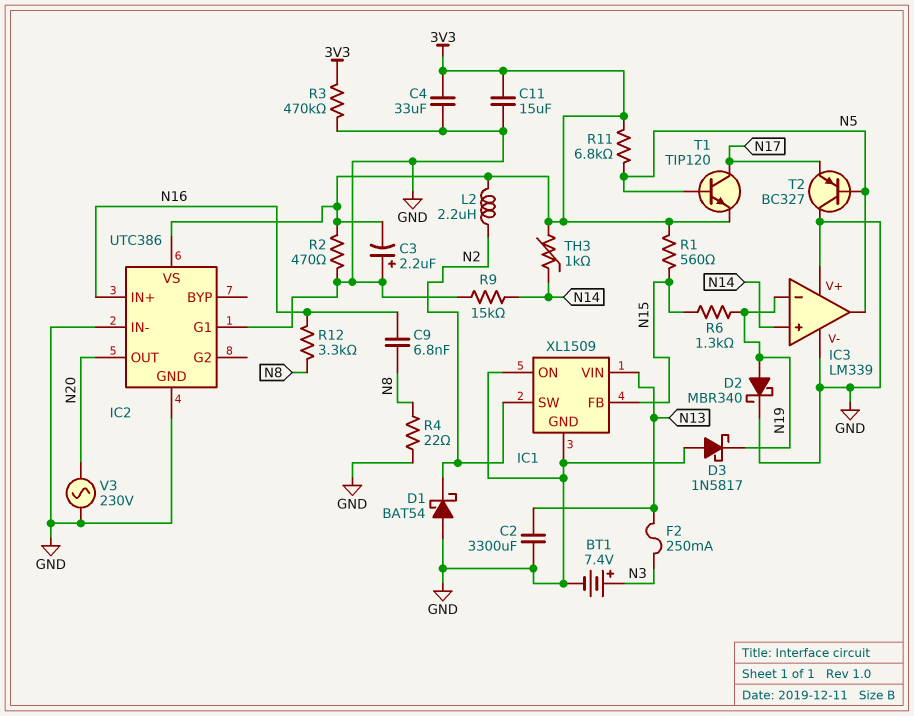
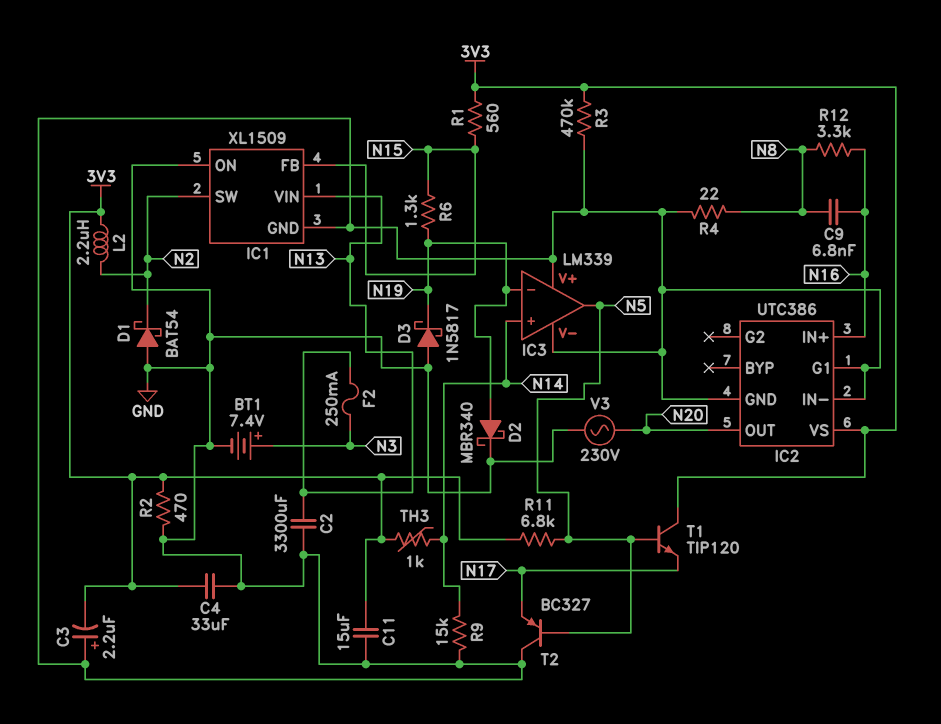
T1: NPN TIP120 (B N5, C N17, E 3V3) -> NPN TIP120 (B N5, C 3V3, E N17)

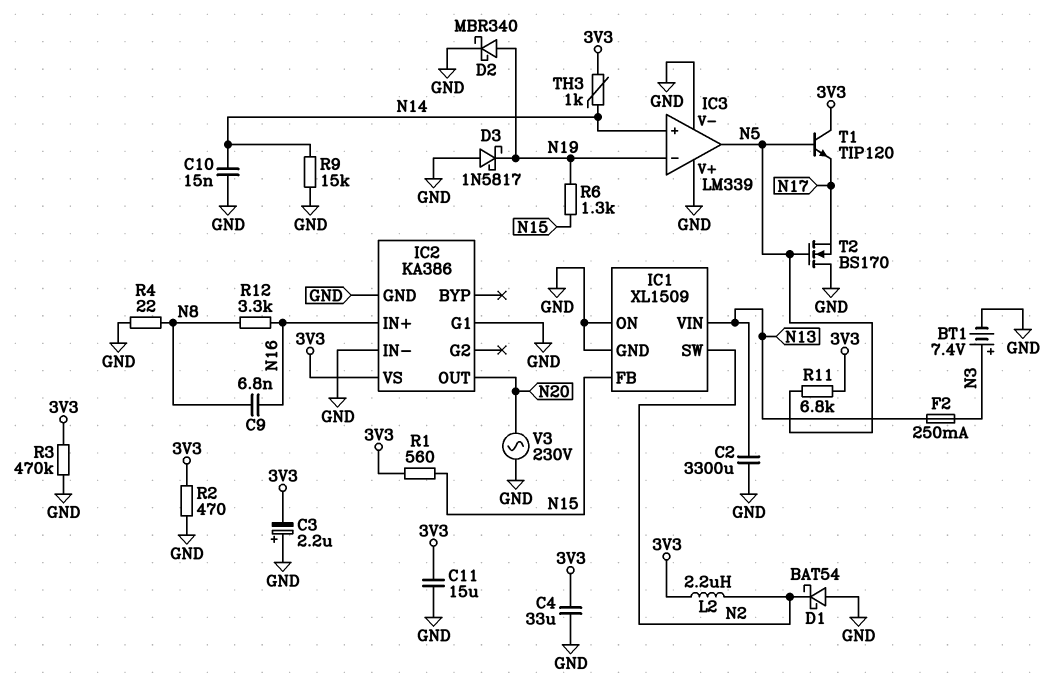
C10: none -> 15nF (GND, N14)
IC2: UTC386 -> KA386
T2: PNP BC327 (B N5, C GND, E N17) -> NMOS BS170 (G N5, D GND, S N17)

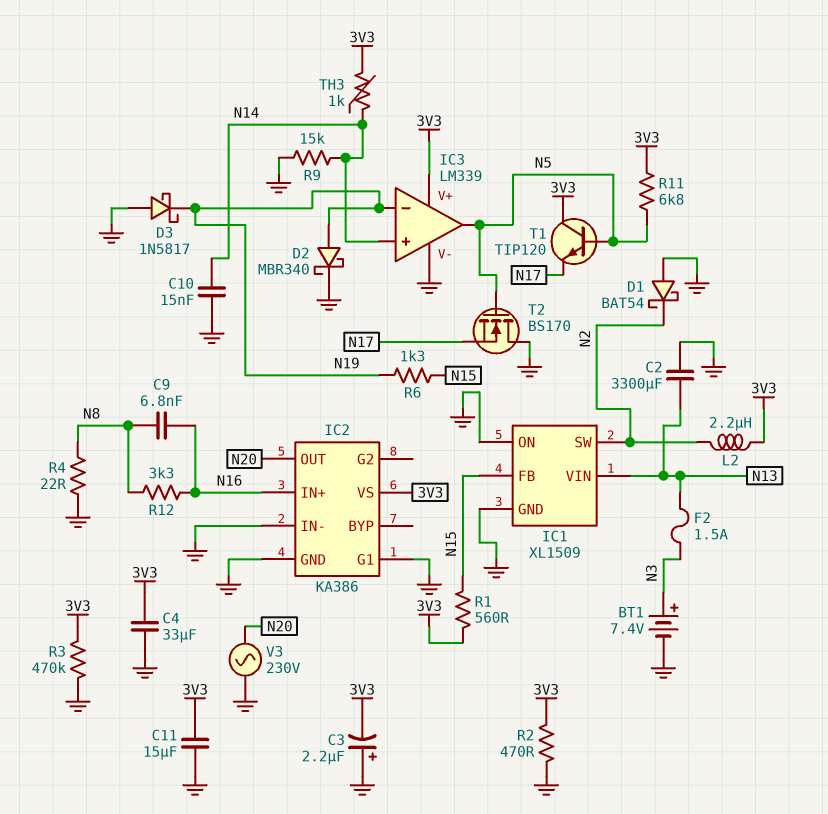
F2: 250mA (N3, N13) -> 1.5A (N3, N13)
IC3 pin V+: GND -> 3V3

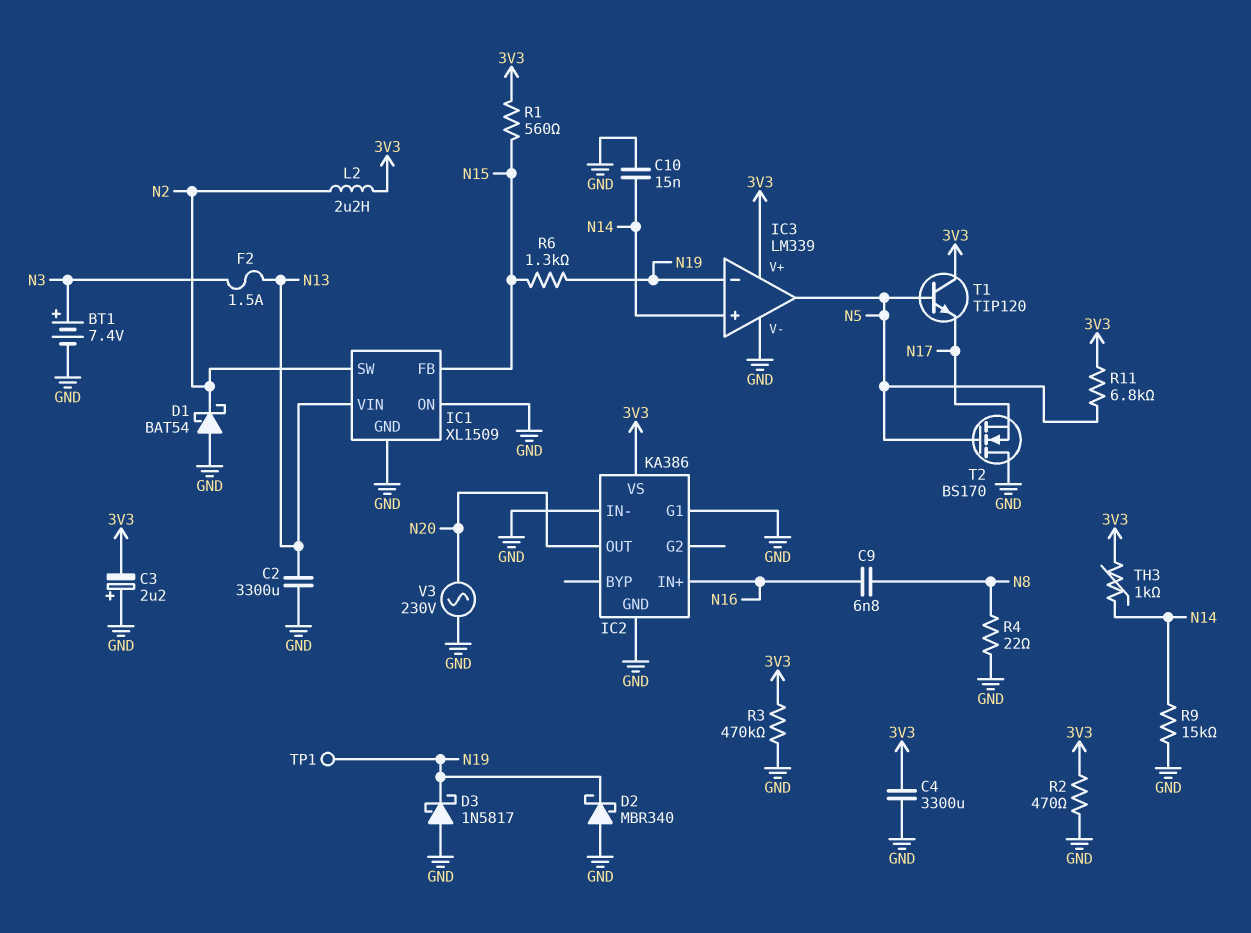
C4: 33uF (3V3, GND) -> 3300uF (3V3, GND)
C11: 15uF (3V3, GND) -> none
D2: schottky MBR340 (A N19, K GND) -> schottky MBR340 (A GND, K N19)
R12: 3.3k (N8, N16) -> none
TP1: none -> test point (N19)

